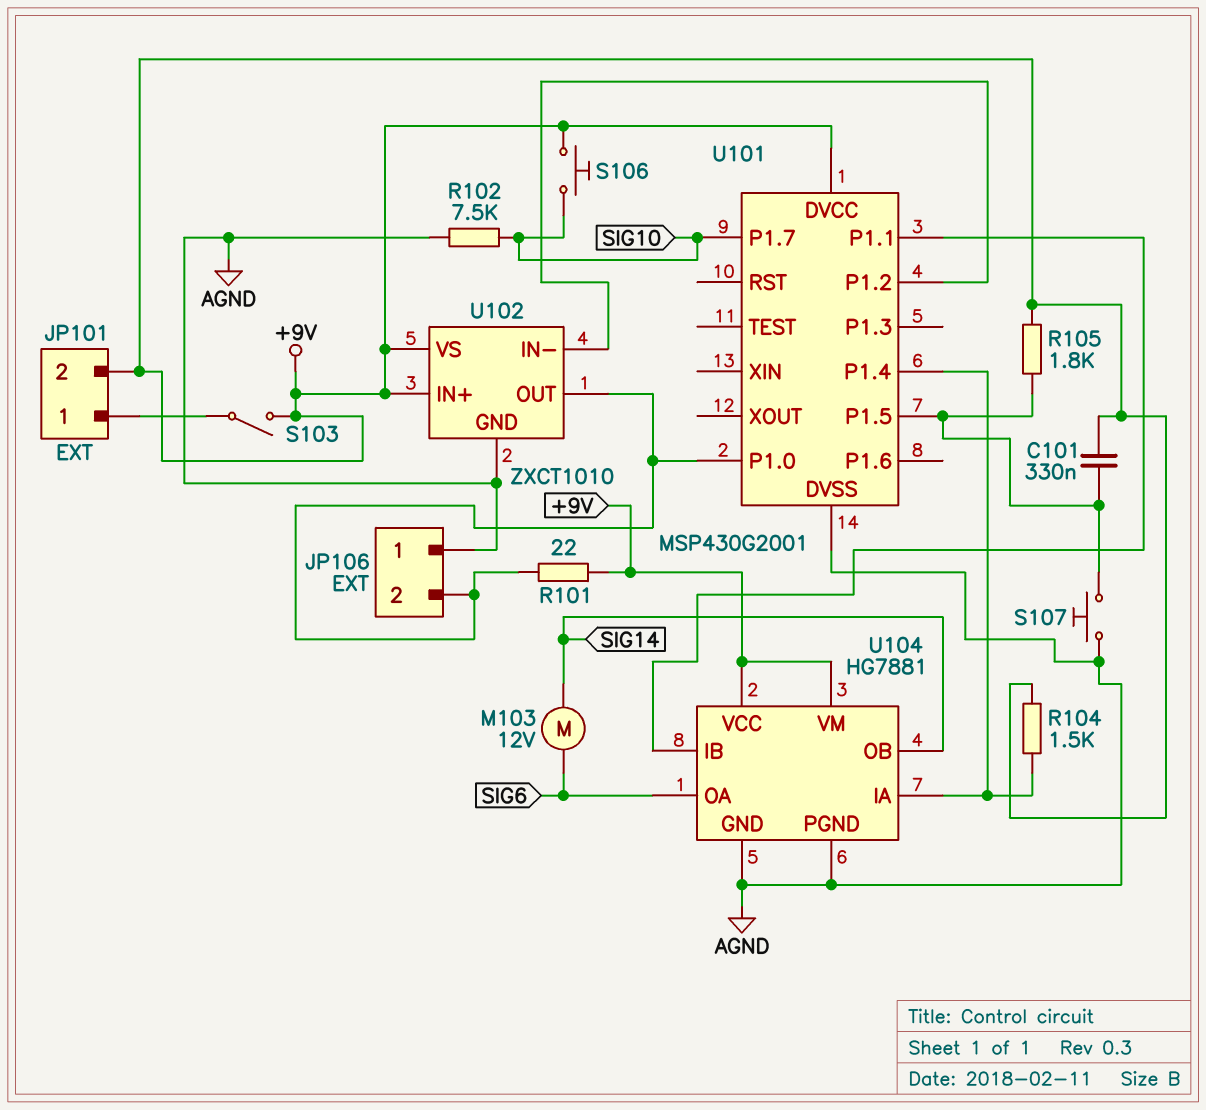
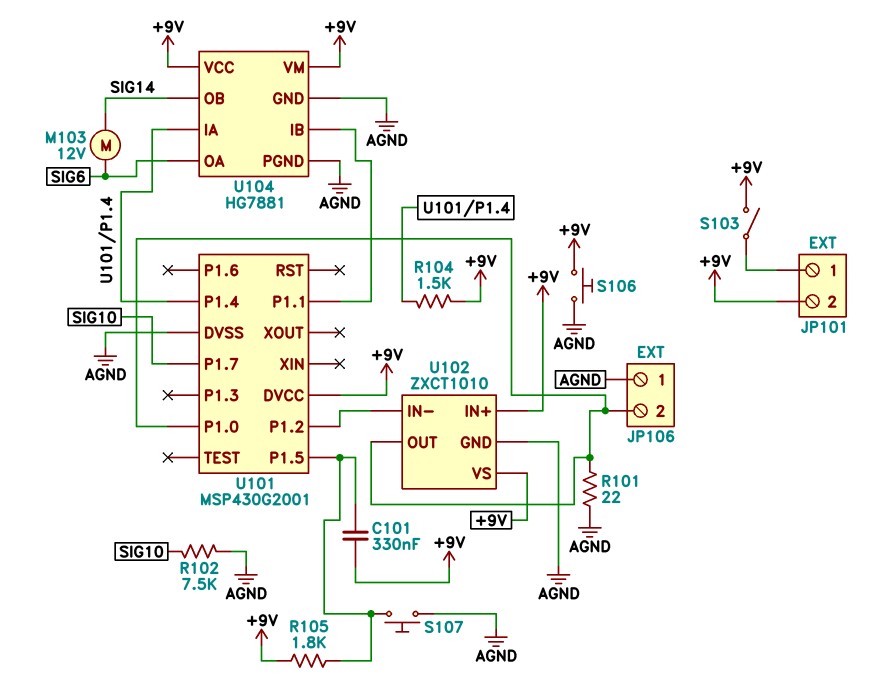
R101: 22 (+9V, JP106/2) -> 22 (AGND, JP106/2)
S106: button (+9V, SIG10) -> button (+9V, AGND)

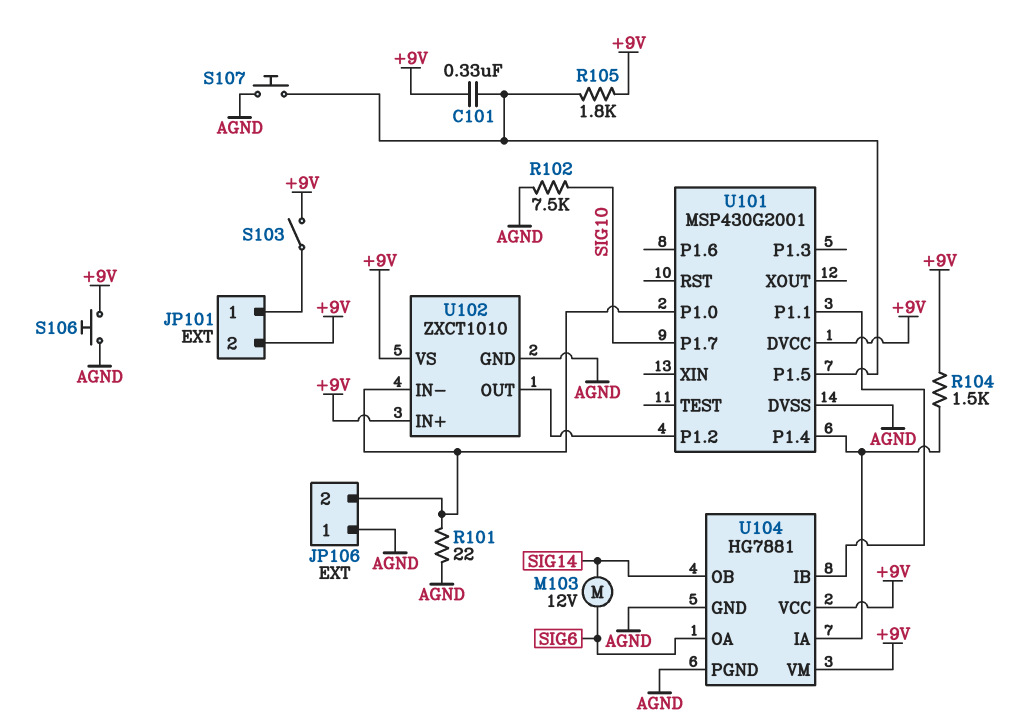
U102 pin IN-: U101/P1.2 -> JP106/2
U102 pin OUT: JP106/2 -> U101/P1.2

